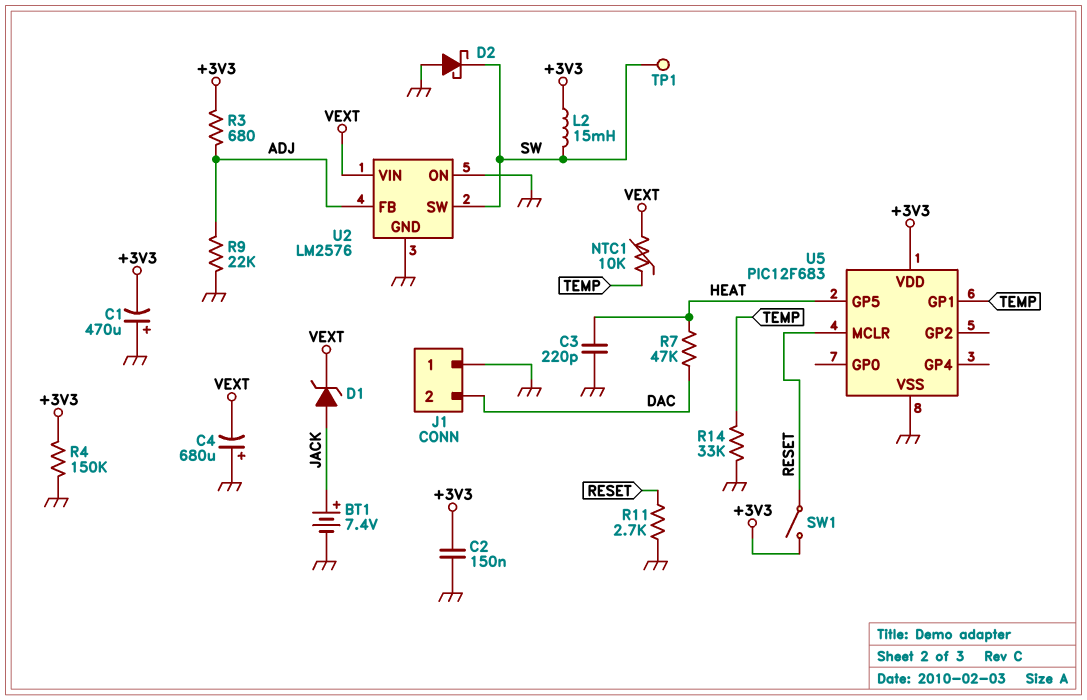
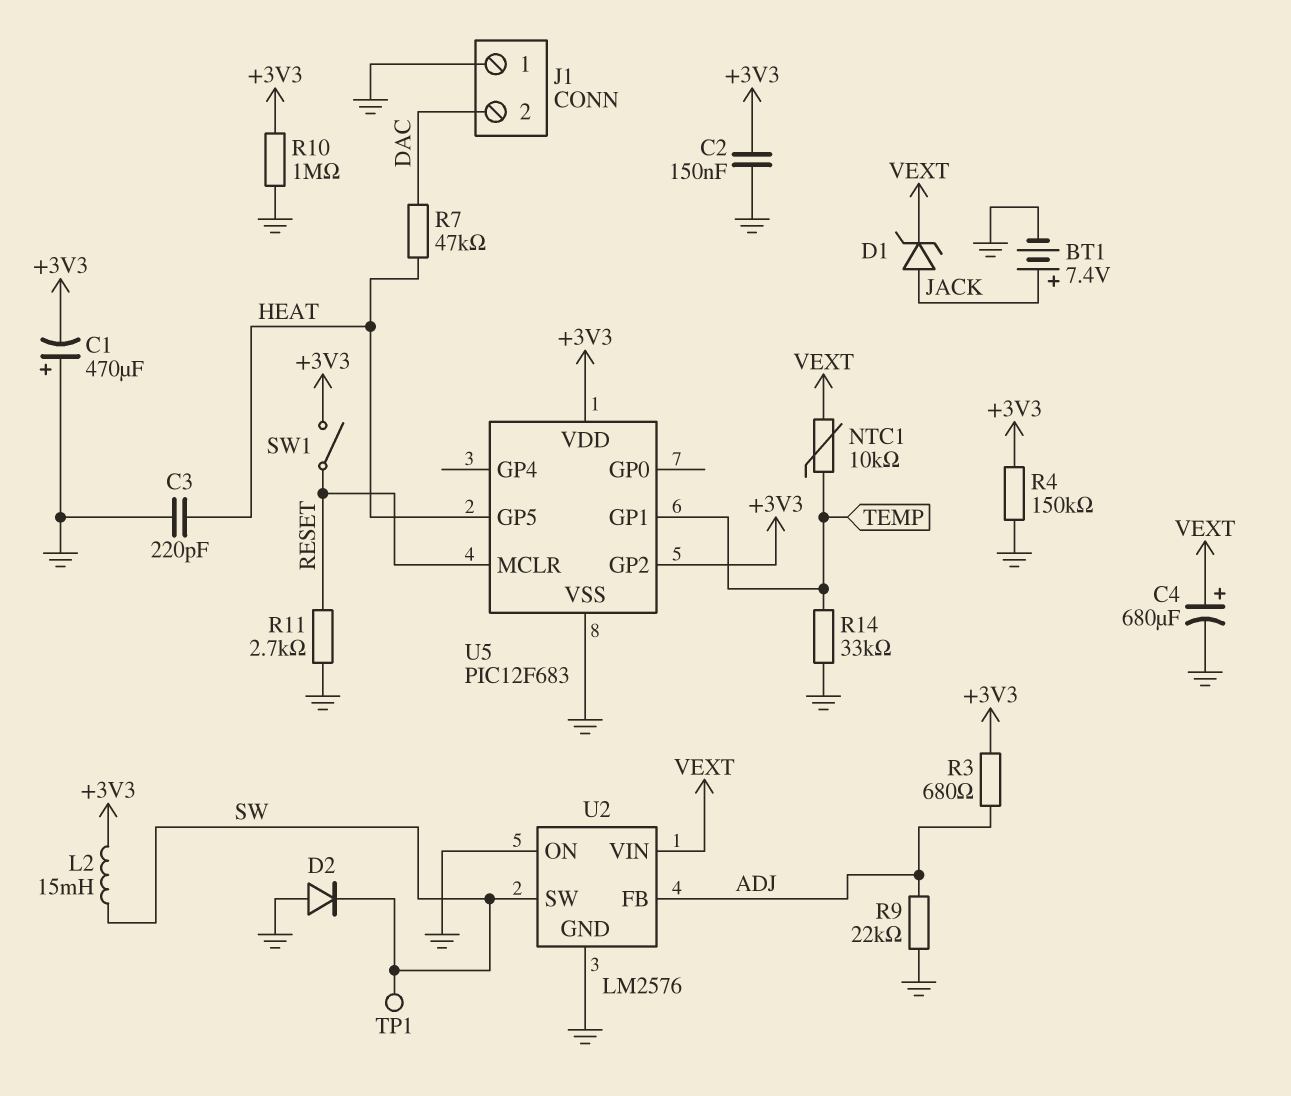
C4: 680uF (plus GND, minus VEXT) -> 680uF (plus VEXT, minus GND)
D2: schottky (A GND, K SW) -> diode (A GND, K SW)
R10: none -> 1M (+3V3, GND)
U5 pin GP2: none -> +3V3

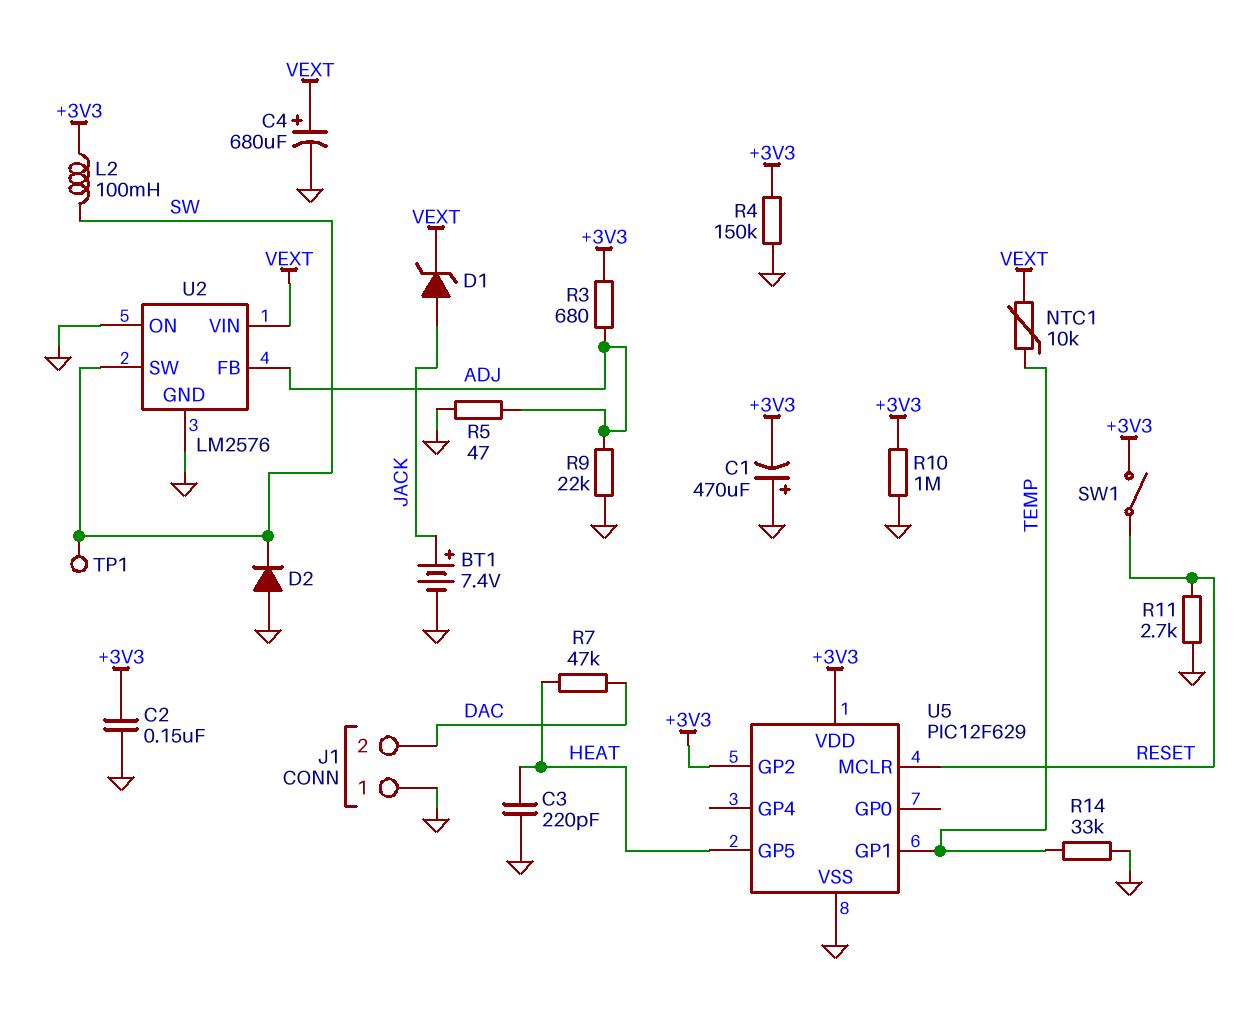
L2: 15mH (+3V3, SW) -> 100mH (+3V3, SW)
R5: none -> 47 (ADJ, GND)
U5: PIC12F683 -> PIC12F629

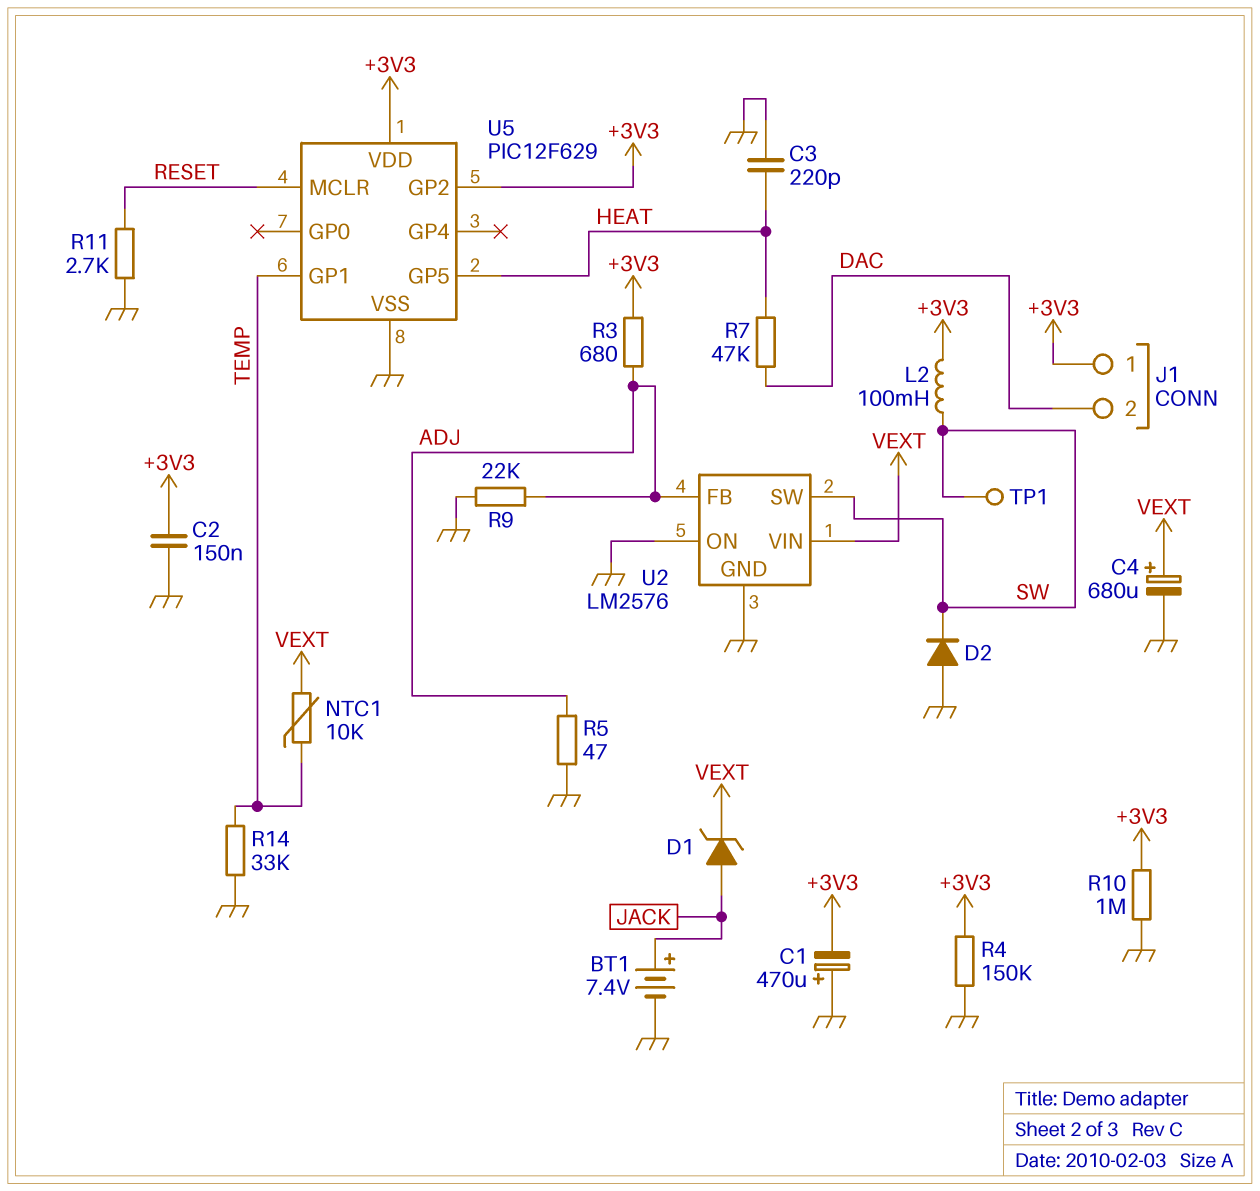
J1 pin 1: GND -> +3V3
SW1: switch (+3V3, RESET) -> none

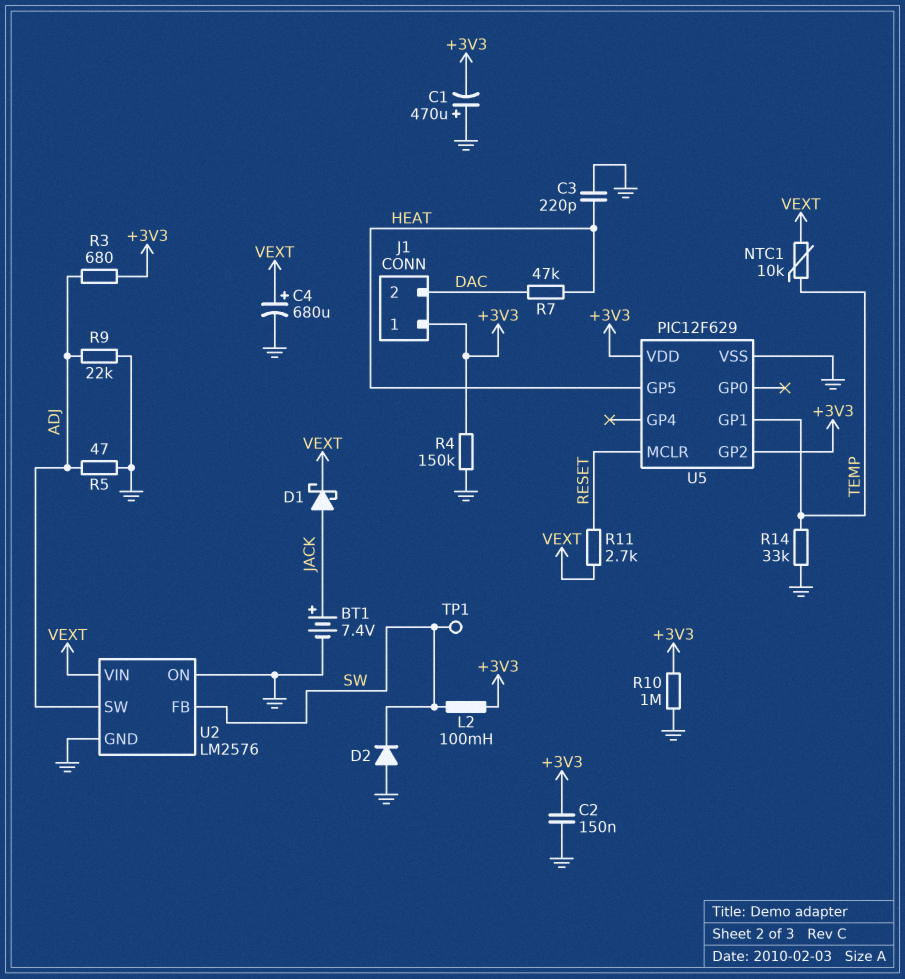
D1: zener (A JACK, K VEXT) -> schottky (A JACK, K VEXT)
R11: 2.7k (GND, RESET) -> 2.7k (RESET, VEXT)
U2 pin FB: ADJ -> SW
U2 pin SW: SW -> ADJ

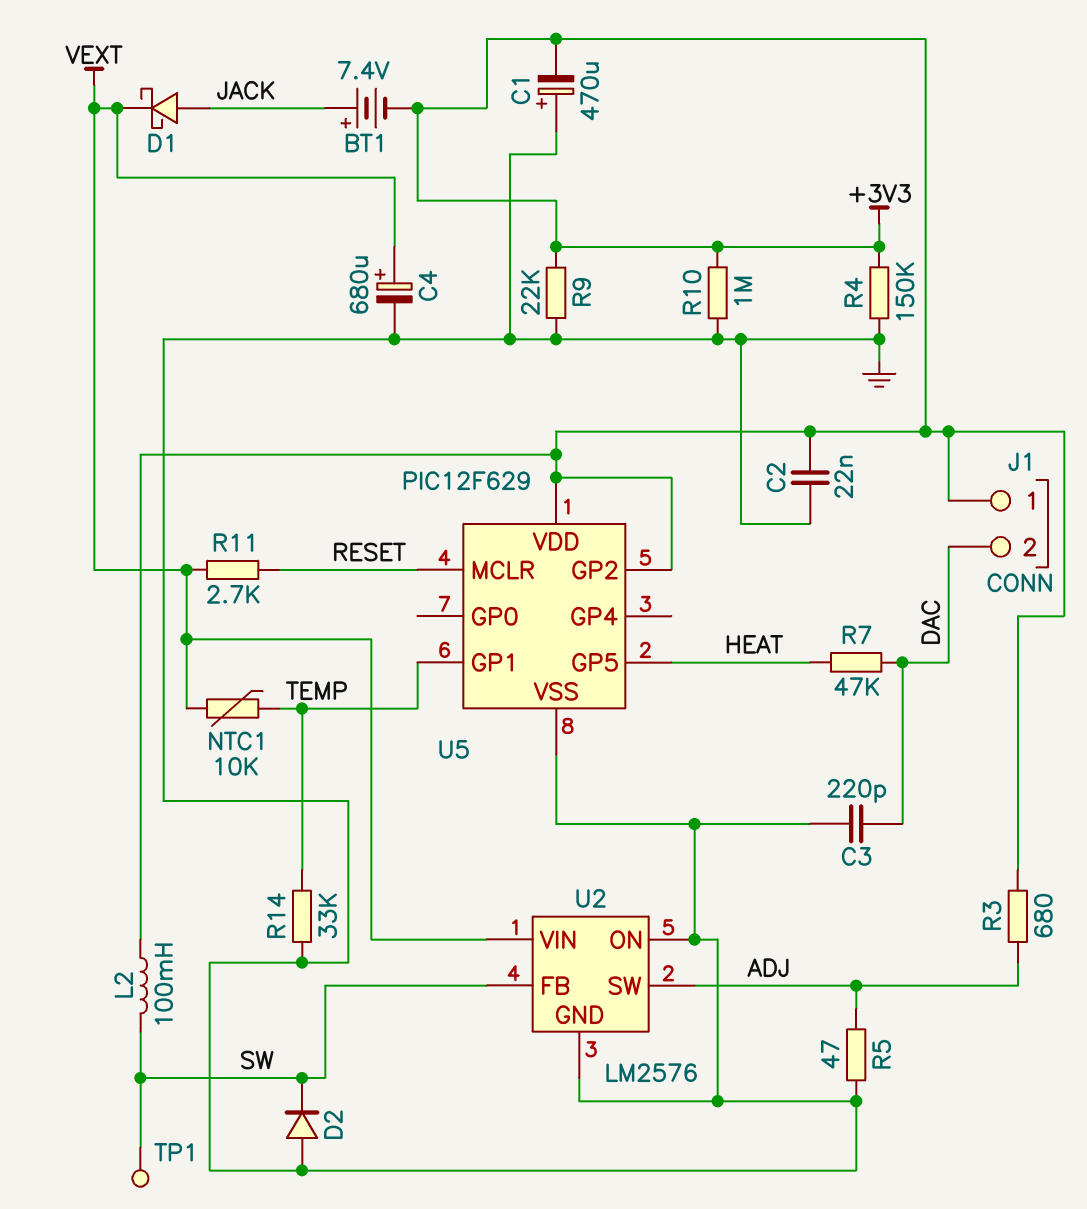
BT1: 7.4V (plus JACK, minus GND) -> 7.4V (plus JACK, minus +3V3)
C2: 150nF (+3V3, GND) -> 22nF (+3V3, GND)
C3: 220pF (GND, HEAT) -> 220pF (DAC, GND)
R9: 22k (ADJ, GND) -> 22k (+3V3, GND)

